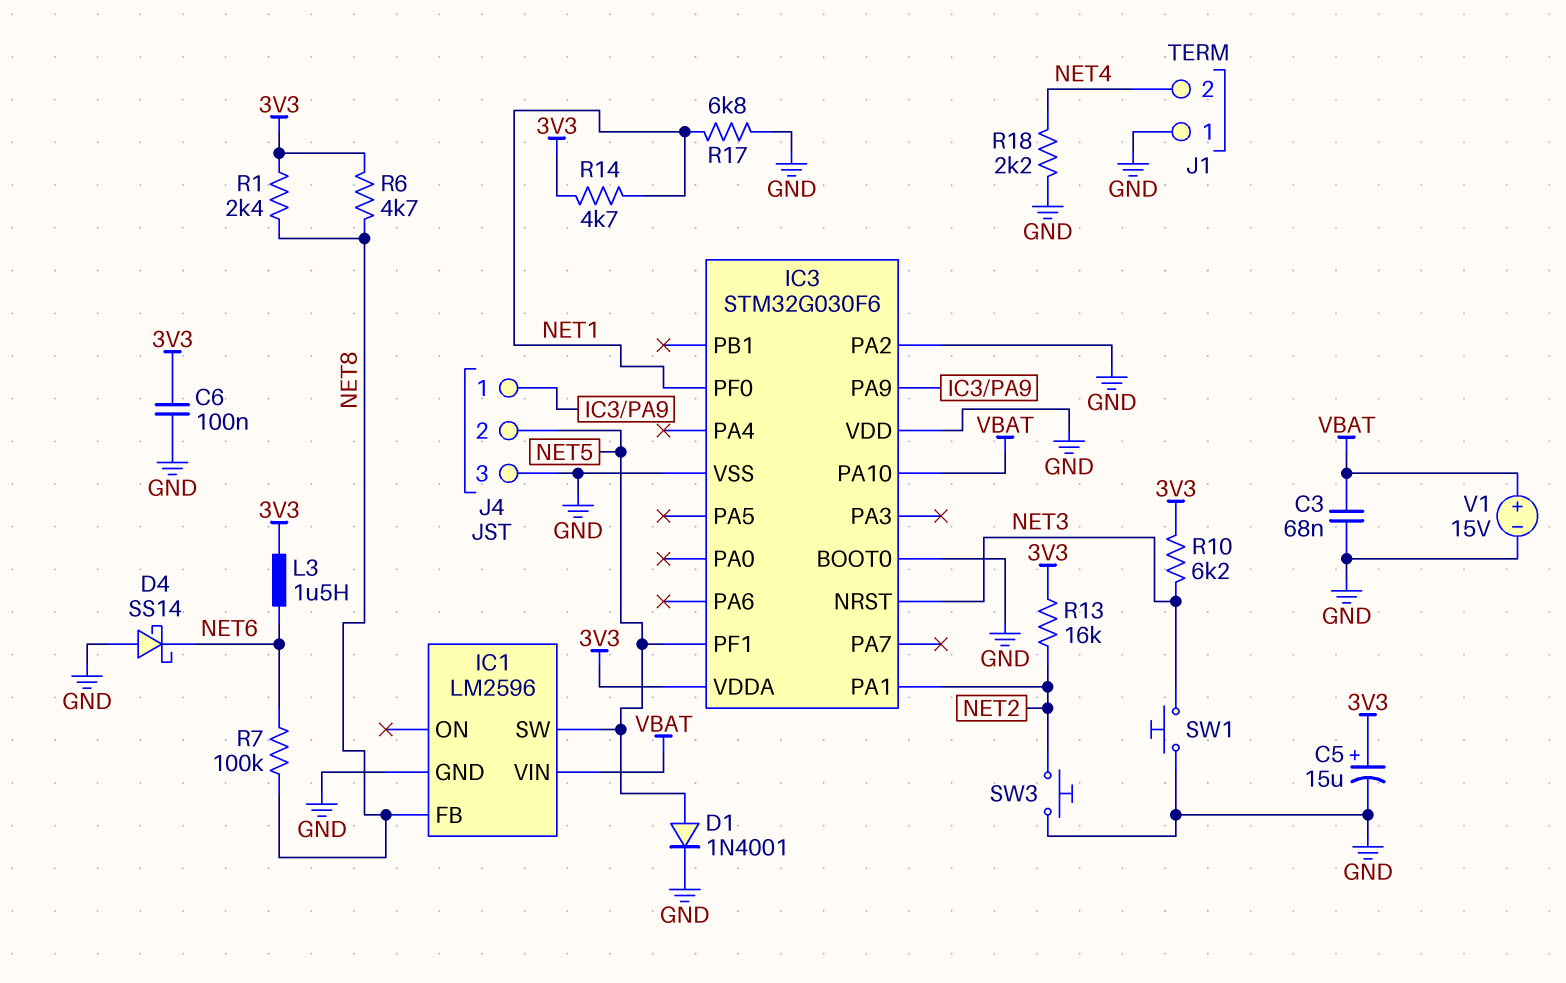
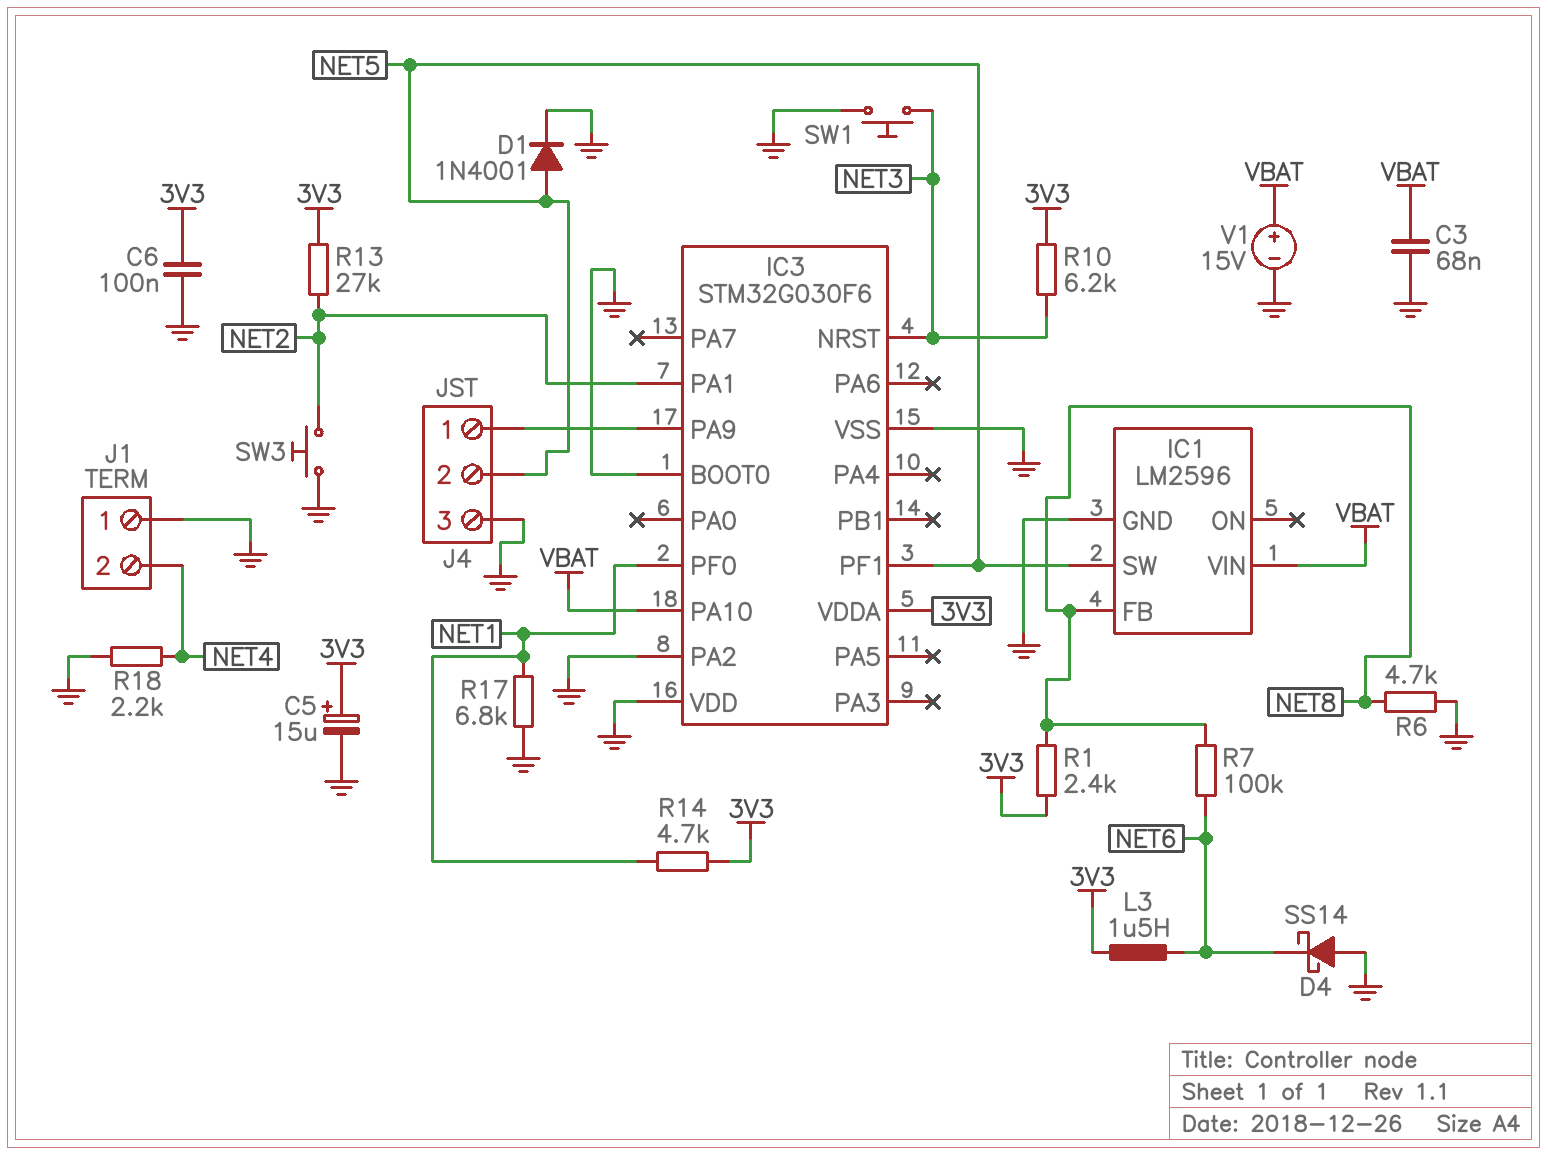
R6: 4.7k (3V3, NET8) -> 4.7k (GND, NET8)
R13: 16k (3V3, NET2) -> 27k (3V3, NET2)

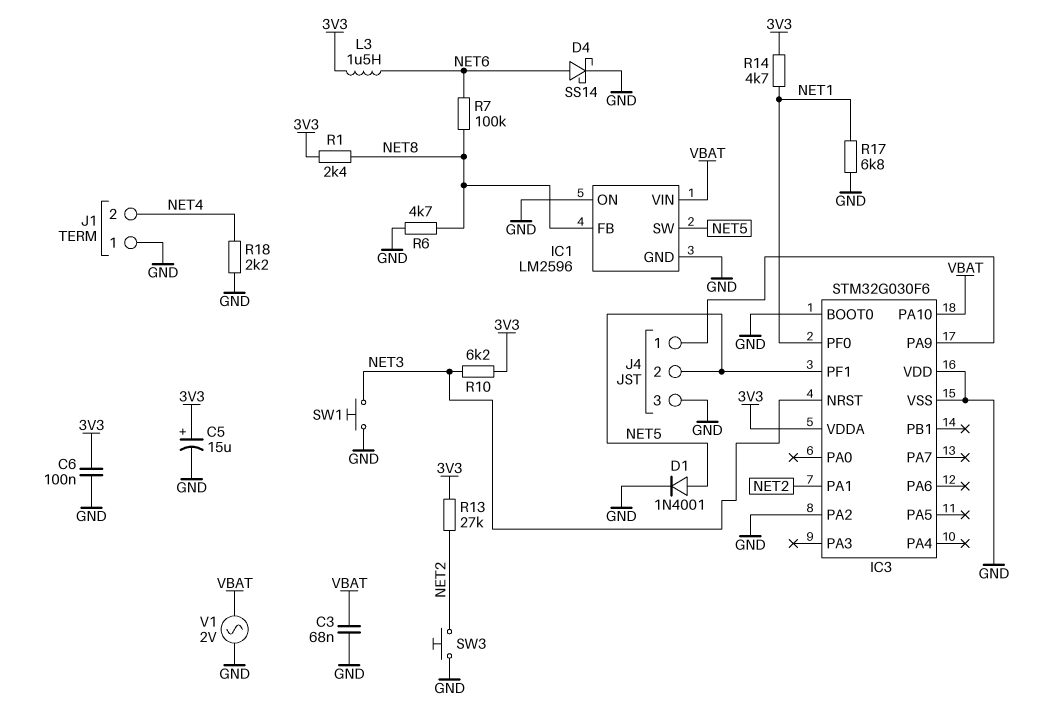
D4: schottky SS14 (A GND, K NET6) -> schottky SS14 (A NET6, K GND)
IC1 pin ON: none -> GND
V1: 15V (plus VBAT, minus GND) -> AC 2V (GND, VBAT)

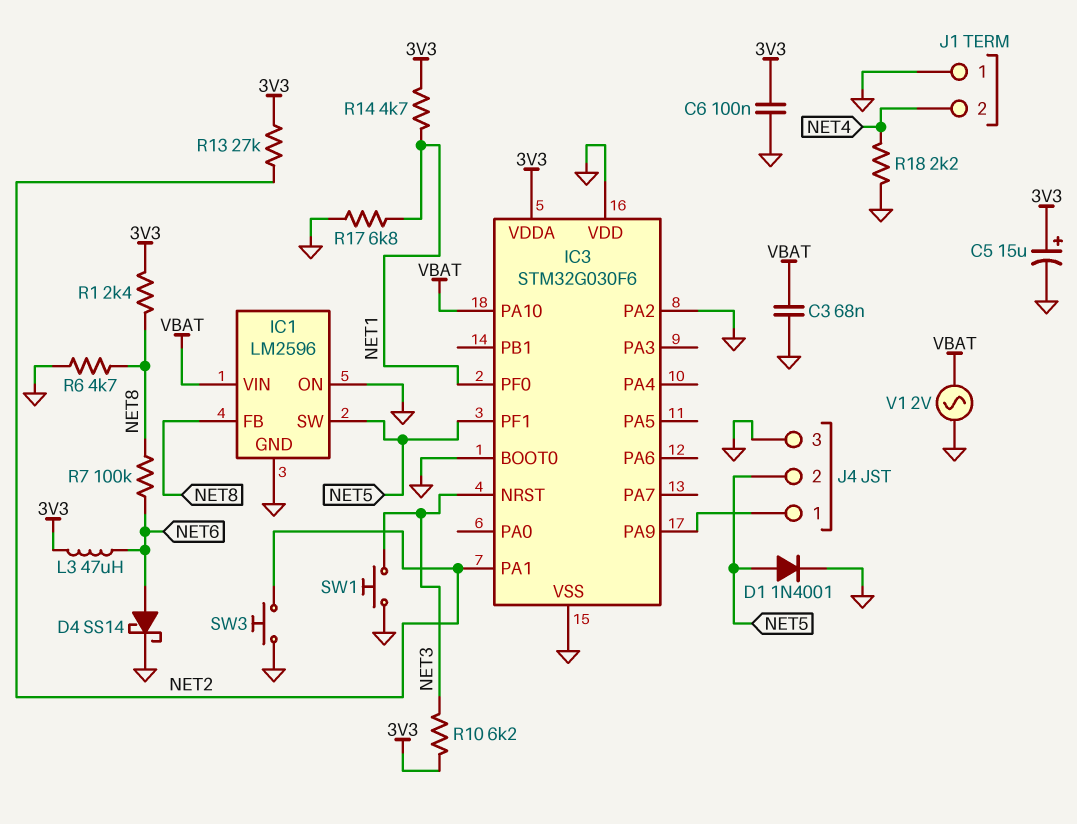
L3: 1.5uH (3V3, NET6) -> 47uH (3V3, NET6)

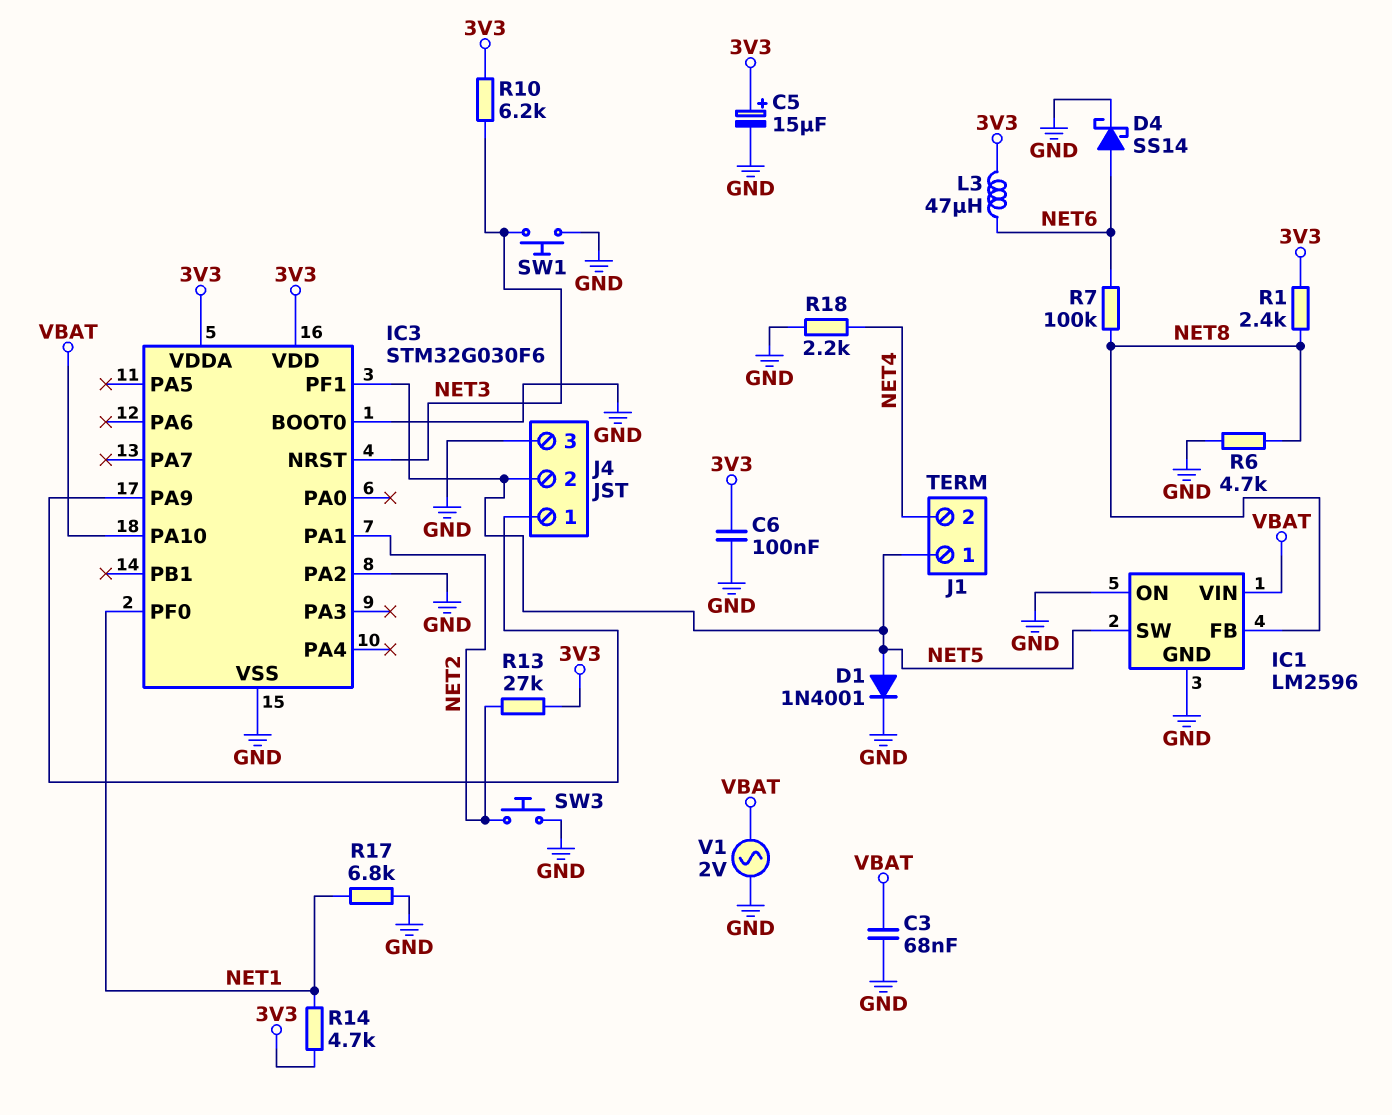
IC3 pin VDD: GND -> 3V3
J1 pin 1: GND -> NET5

